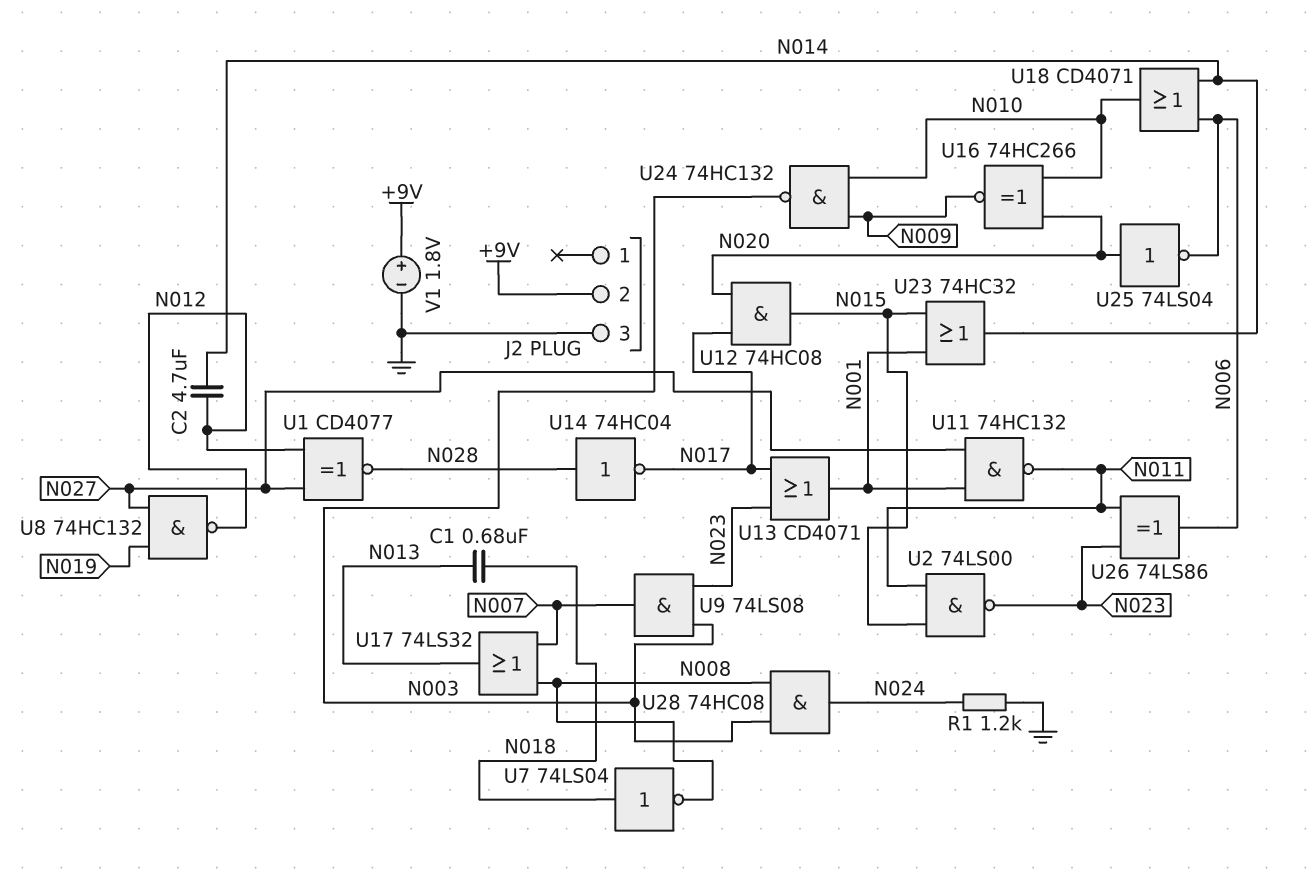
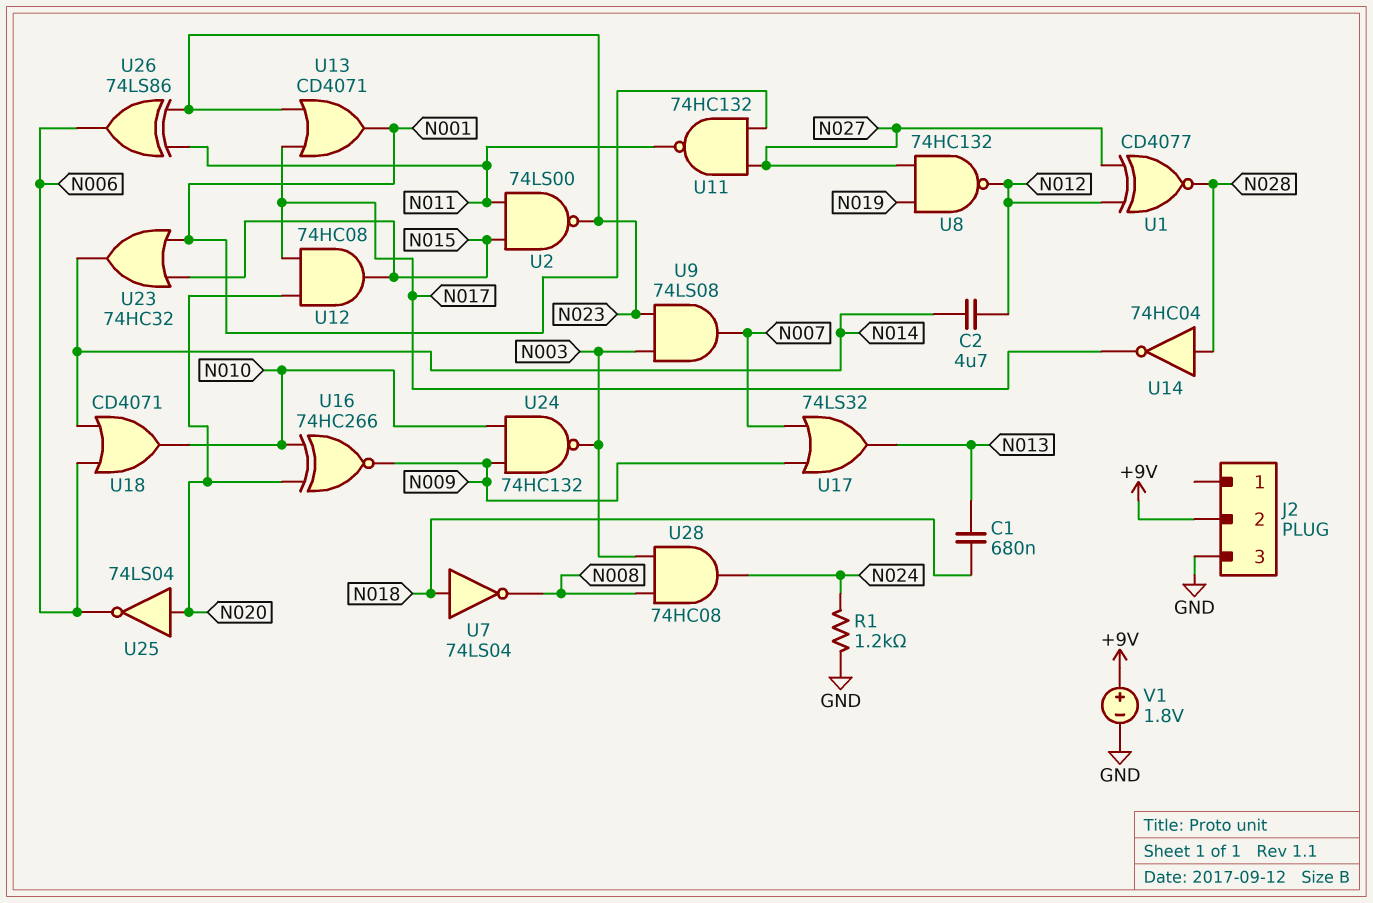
U17: OR 74LS32 (in N007, in N008, out N013) -> OR 74LS32 (in N007, in N009, out N013)

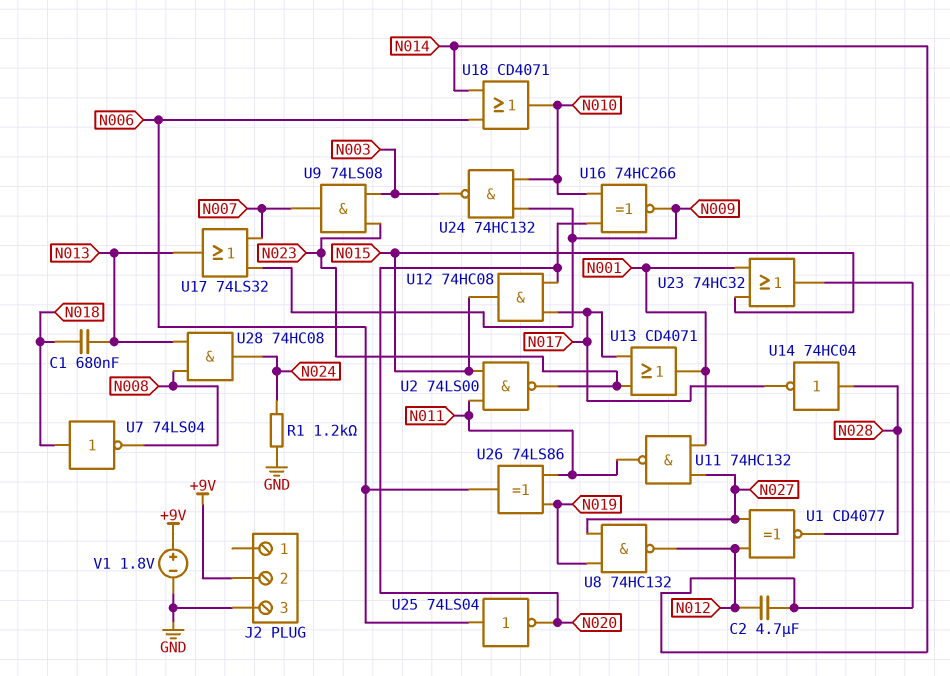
U25: NOT 74LS04 (in N020, out N006) -> NOT 74LS04 (in N006, out N020)
U26: XOR 74LS86 (in N011, in N023, out N006) -> XOR 74LS86 (in N011, in N019, out N006)
U28: AND 74HC08 (in N003, in N008, out N024) -> AND 74HC08 (in N008, in N013, out N024)

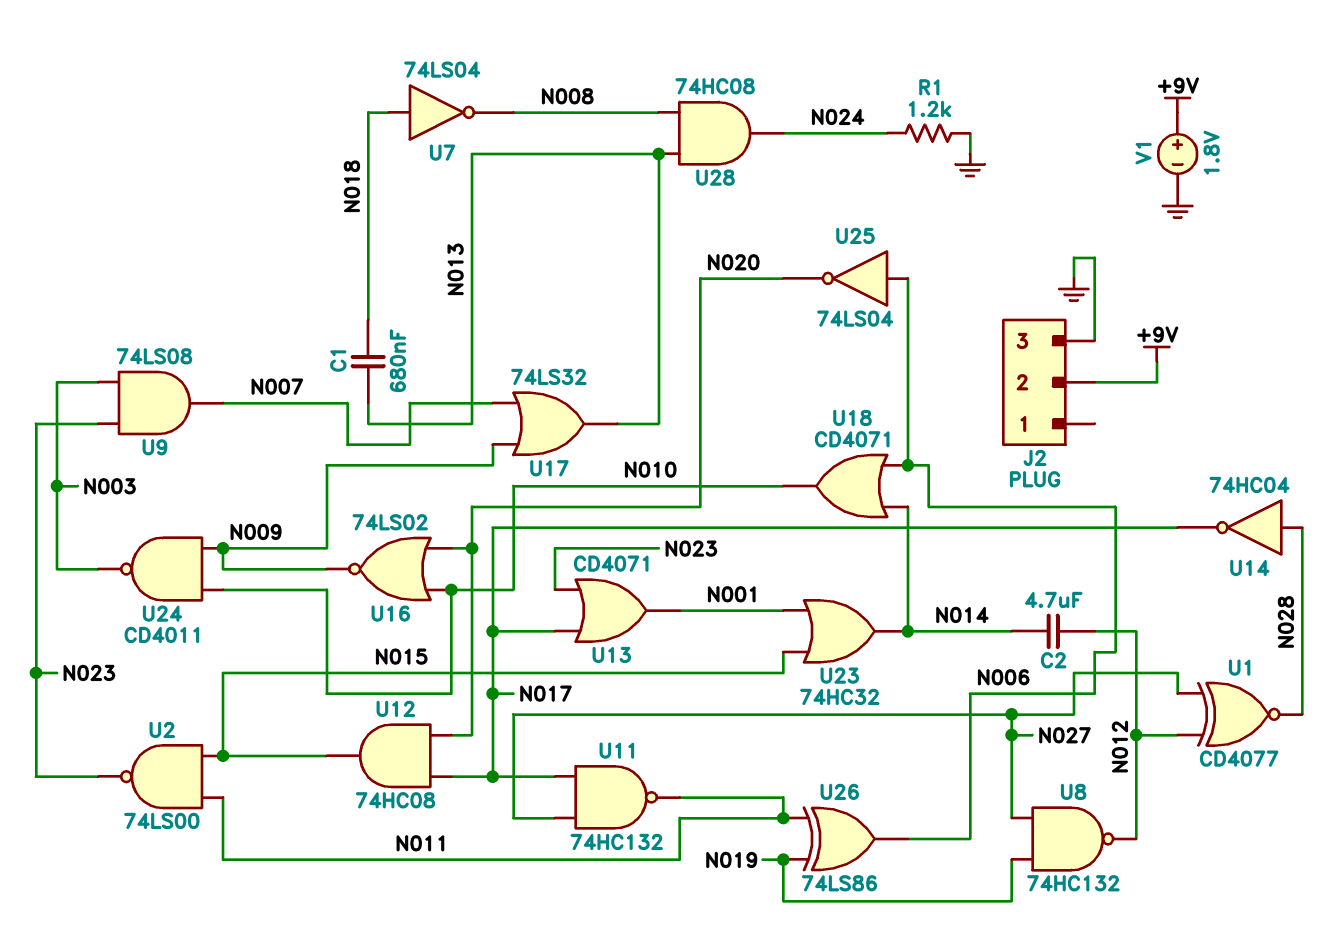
U11: NAND 74HC132 (in N001, in N027, out N011) -> NAND 74HC132 (in N017, in N027, out N011)
U16: XNOR 74HC266 (in N010, in N020, out N009) -> NOR 74LS02 (in N010, in N020, out N009)
U24: NAND 74HC132 (in N009, in N010, out N003) -> NAND CD4011 (in N009, in N010, out N003)

